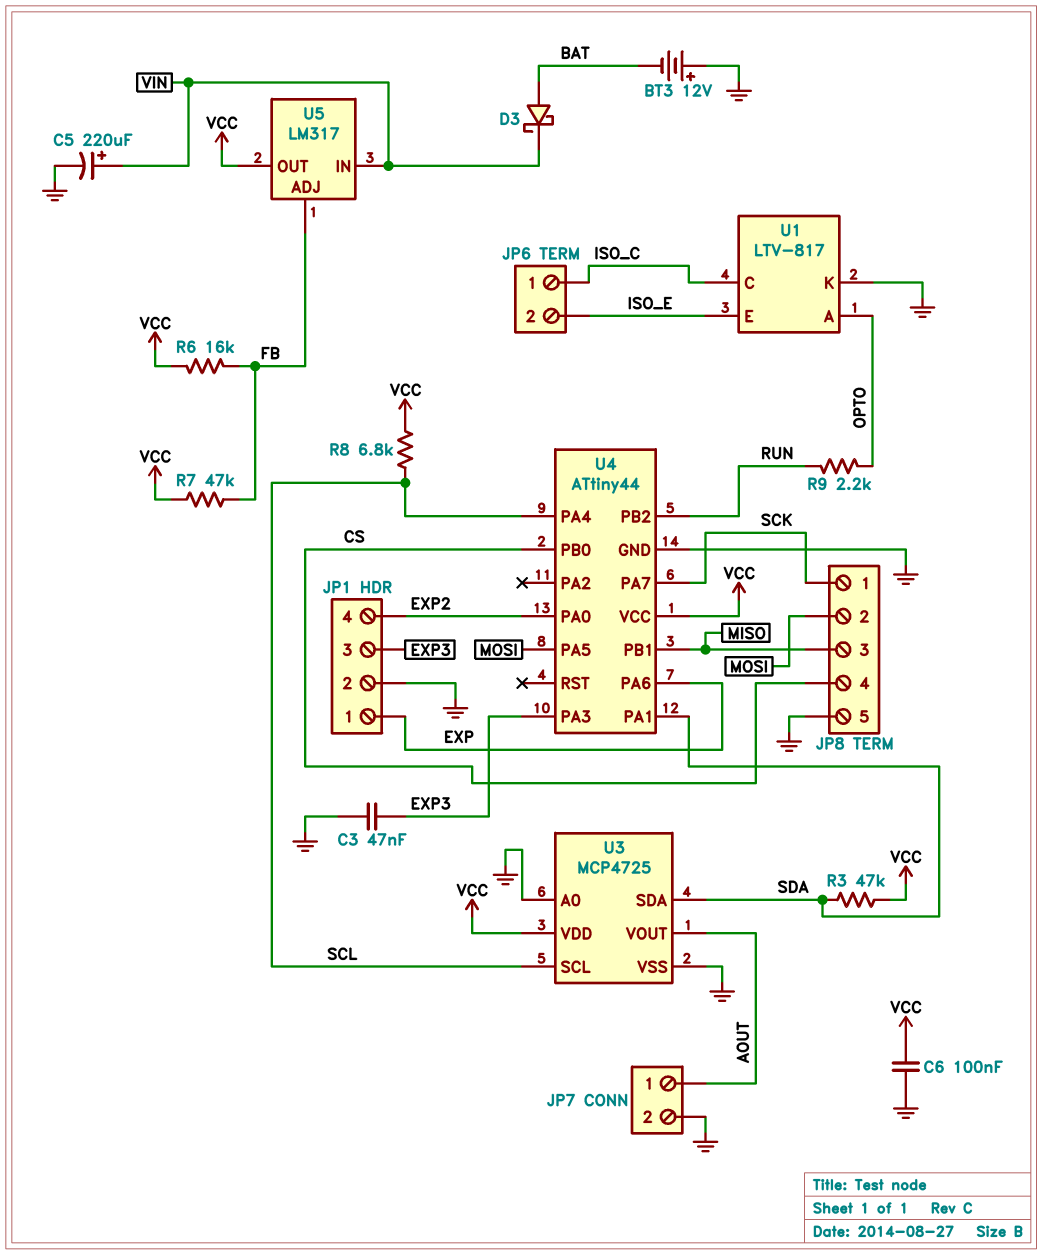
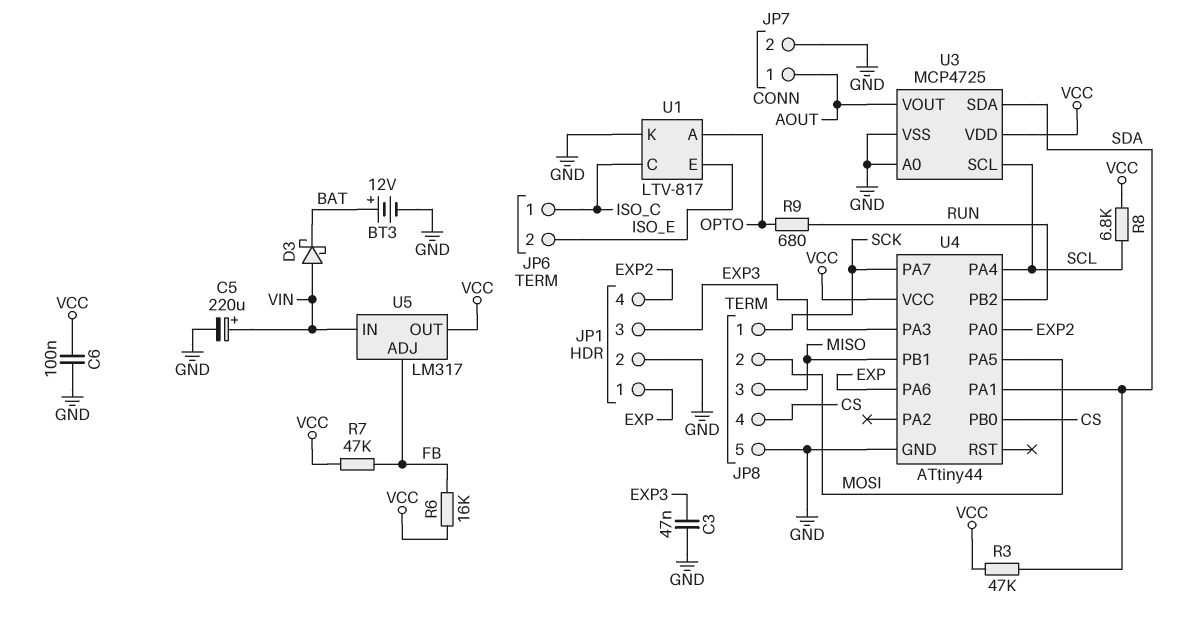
BT3: 12V (plus GND, minus BAT) -> 12V (plus BAT, minus GND)
D3: schottky (A BAT, K VIN) -> schottky (A VIN, K BAT)
R9: 2.2k (OPTO, RUN) -> 680 (OPTO, RUN)

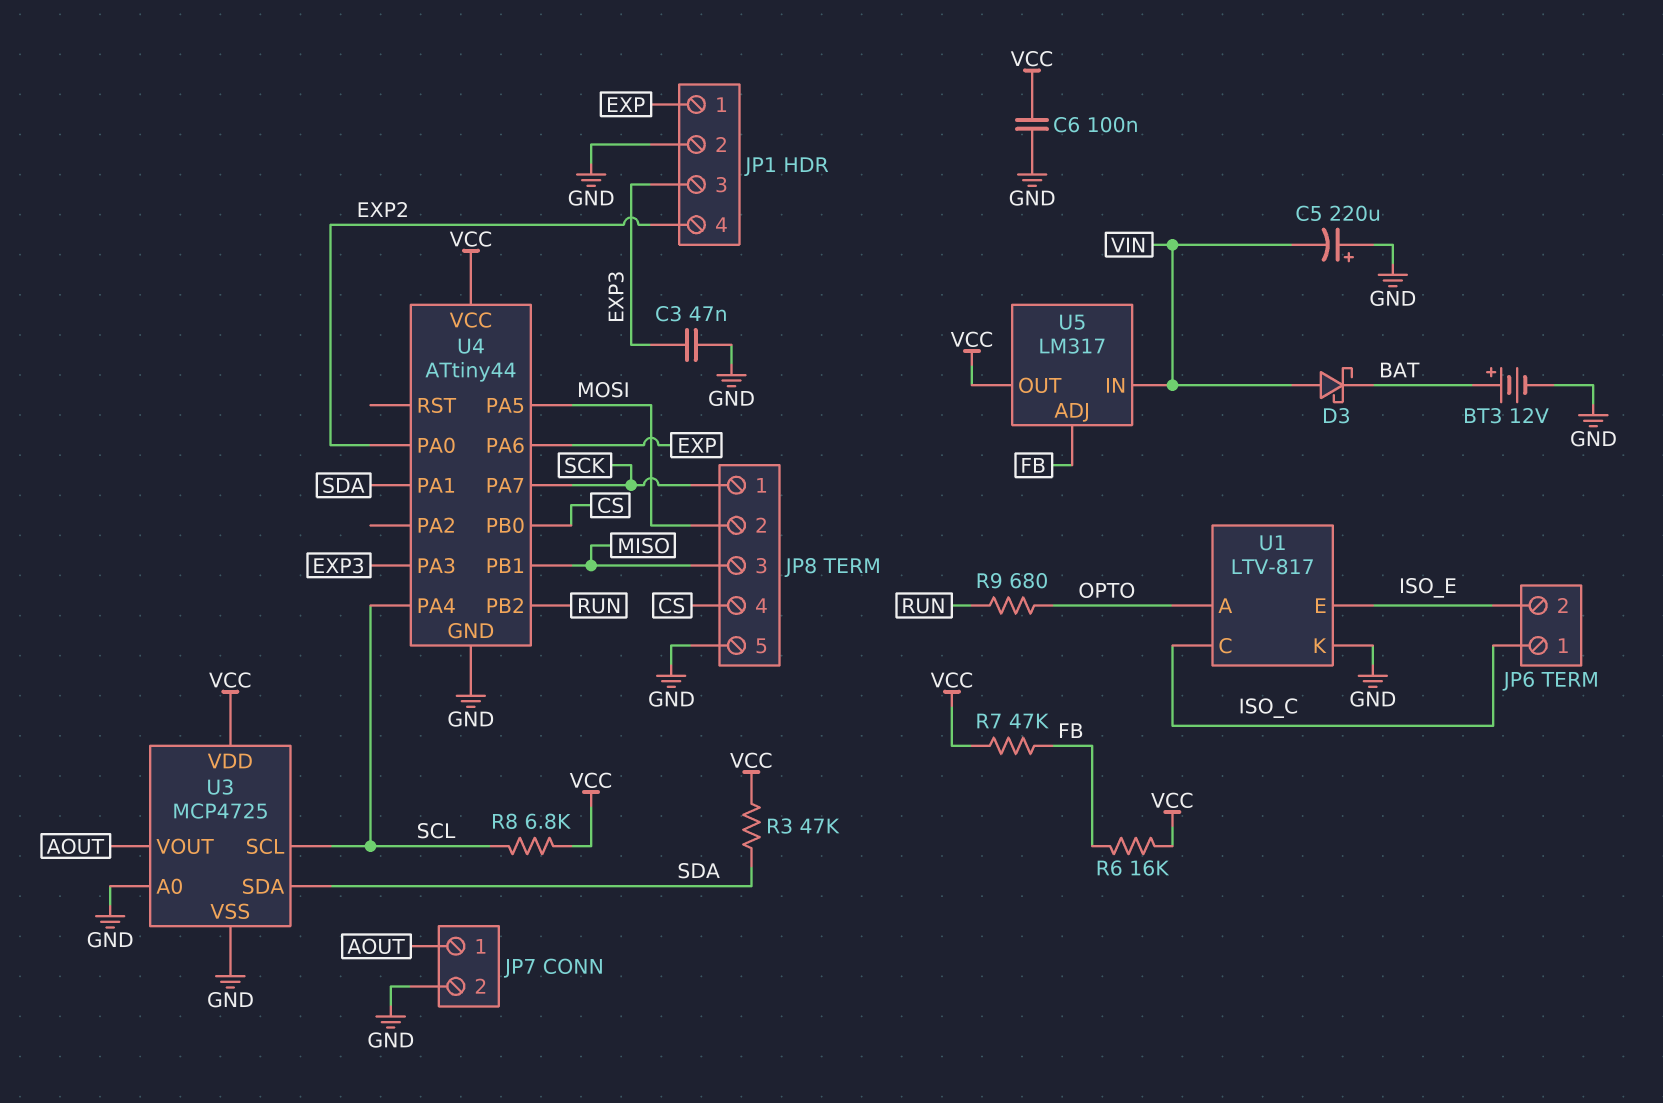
C5: 220uF (plus VIN, minus GND) -> 220uF (plus GND, minus VIN)

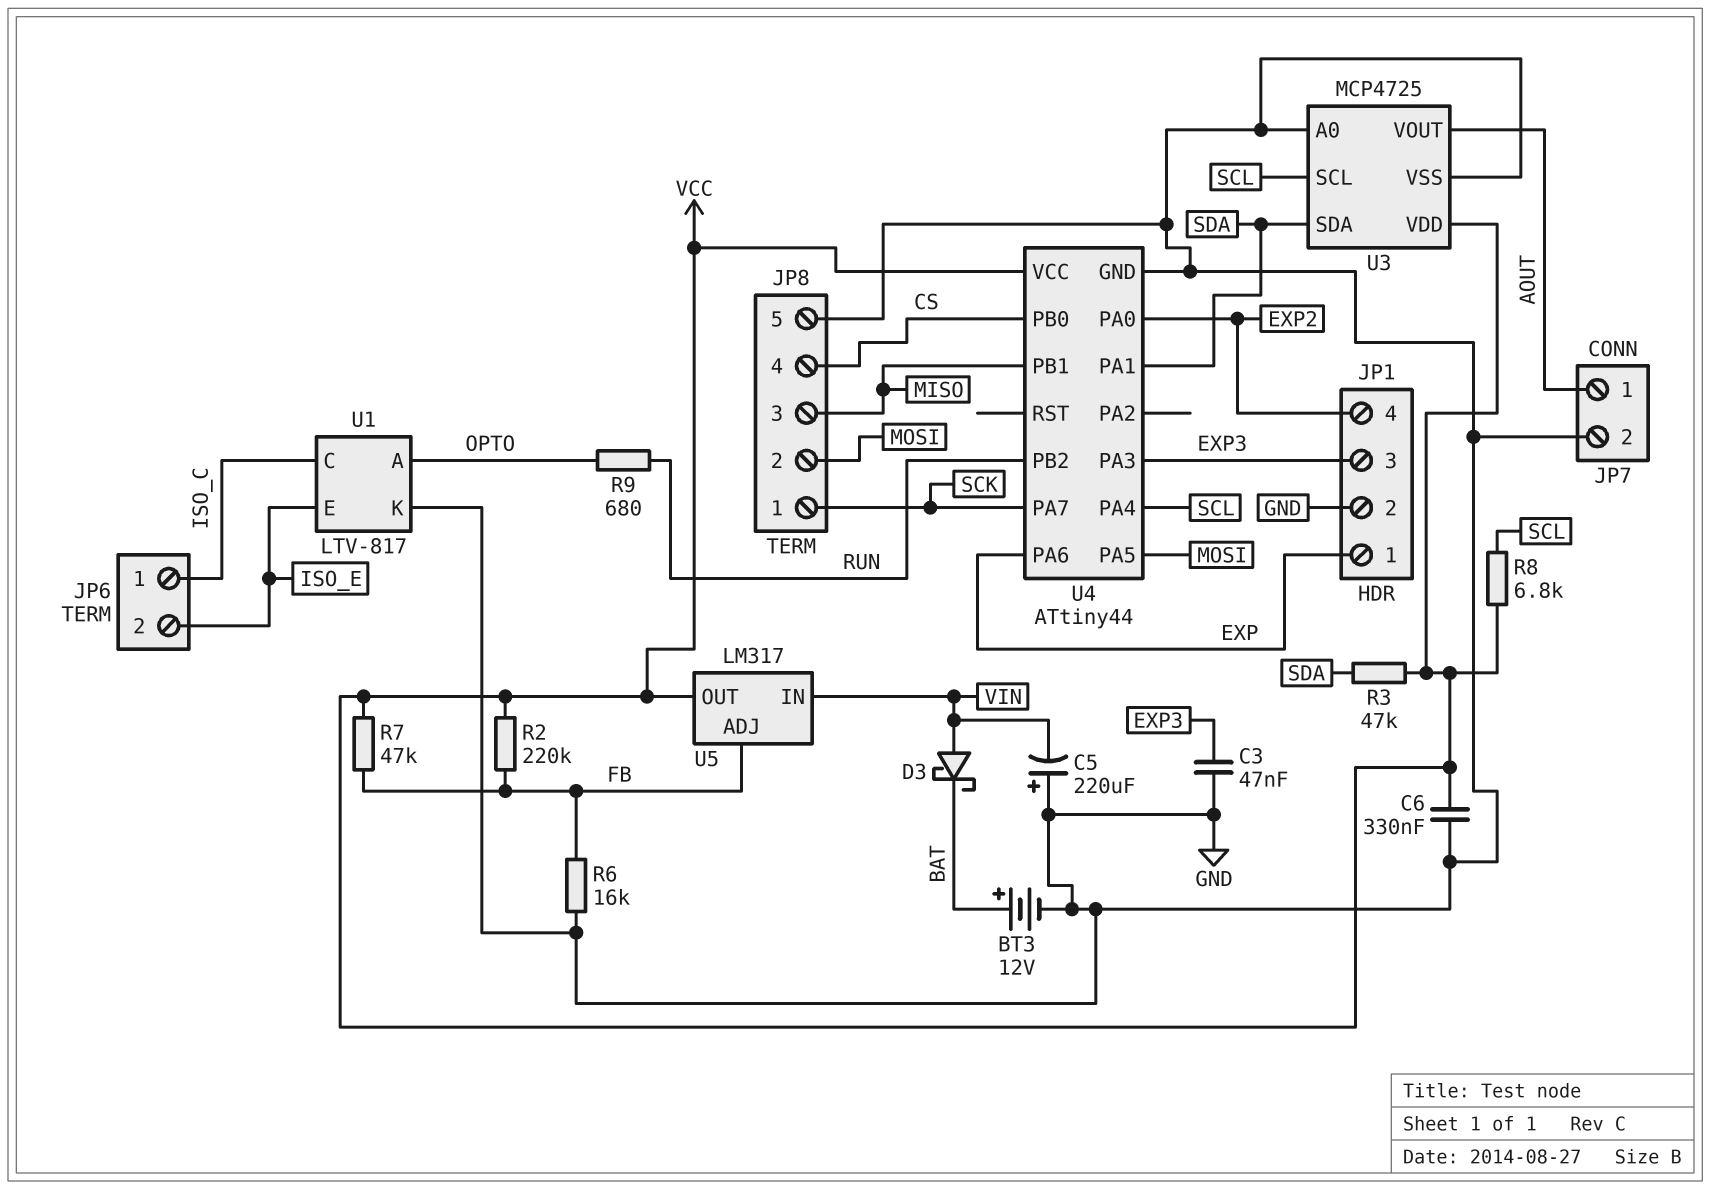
C6: 100nF (GND, VCC) -> 330nF (GND, VCC)
R2: none -> 220k (FB, VCC)
R6: 16k (FB, VCC) -> 16k (FB, GND)

